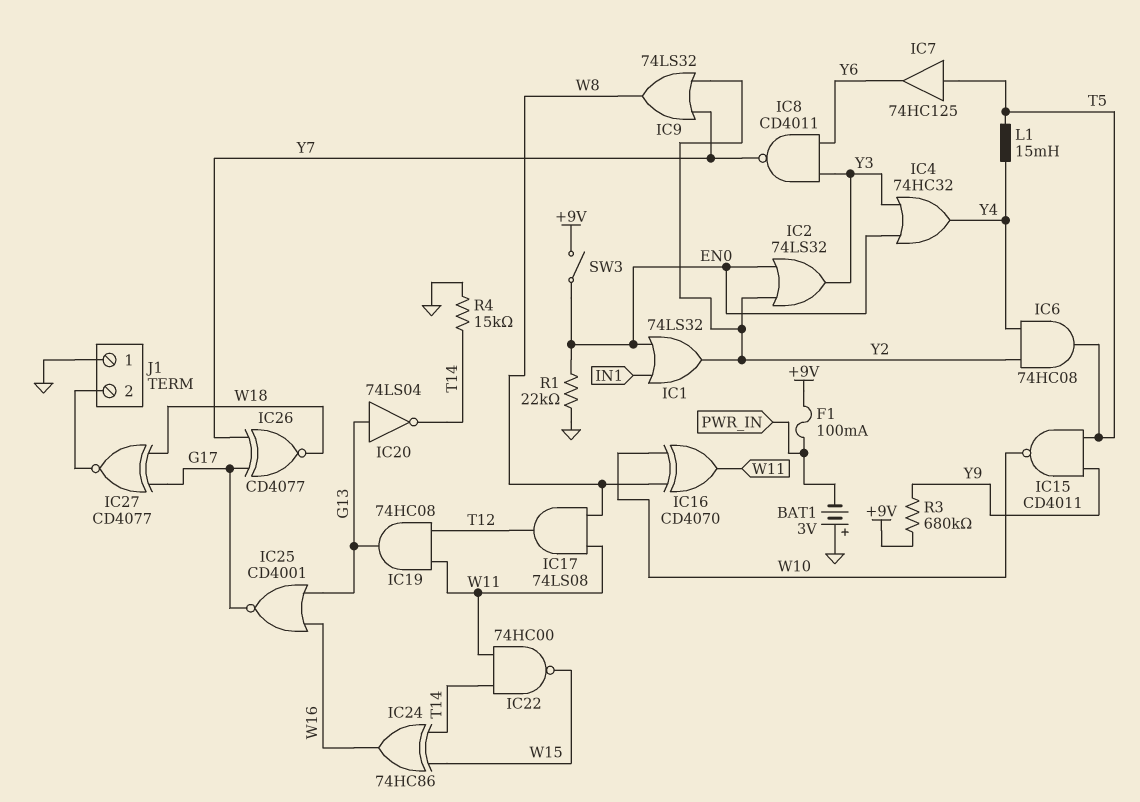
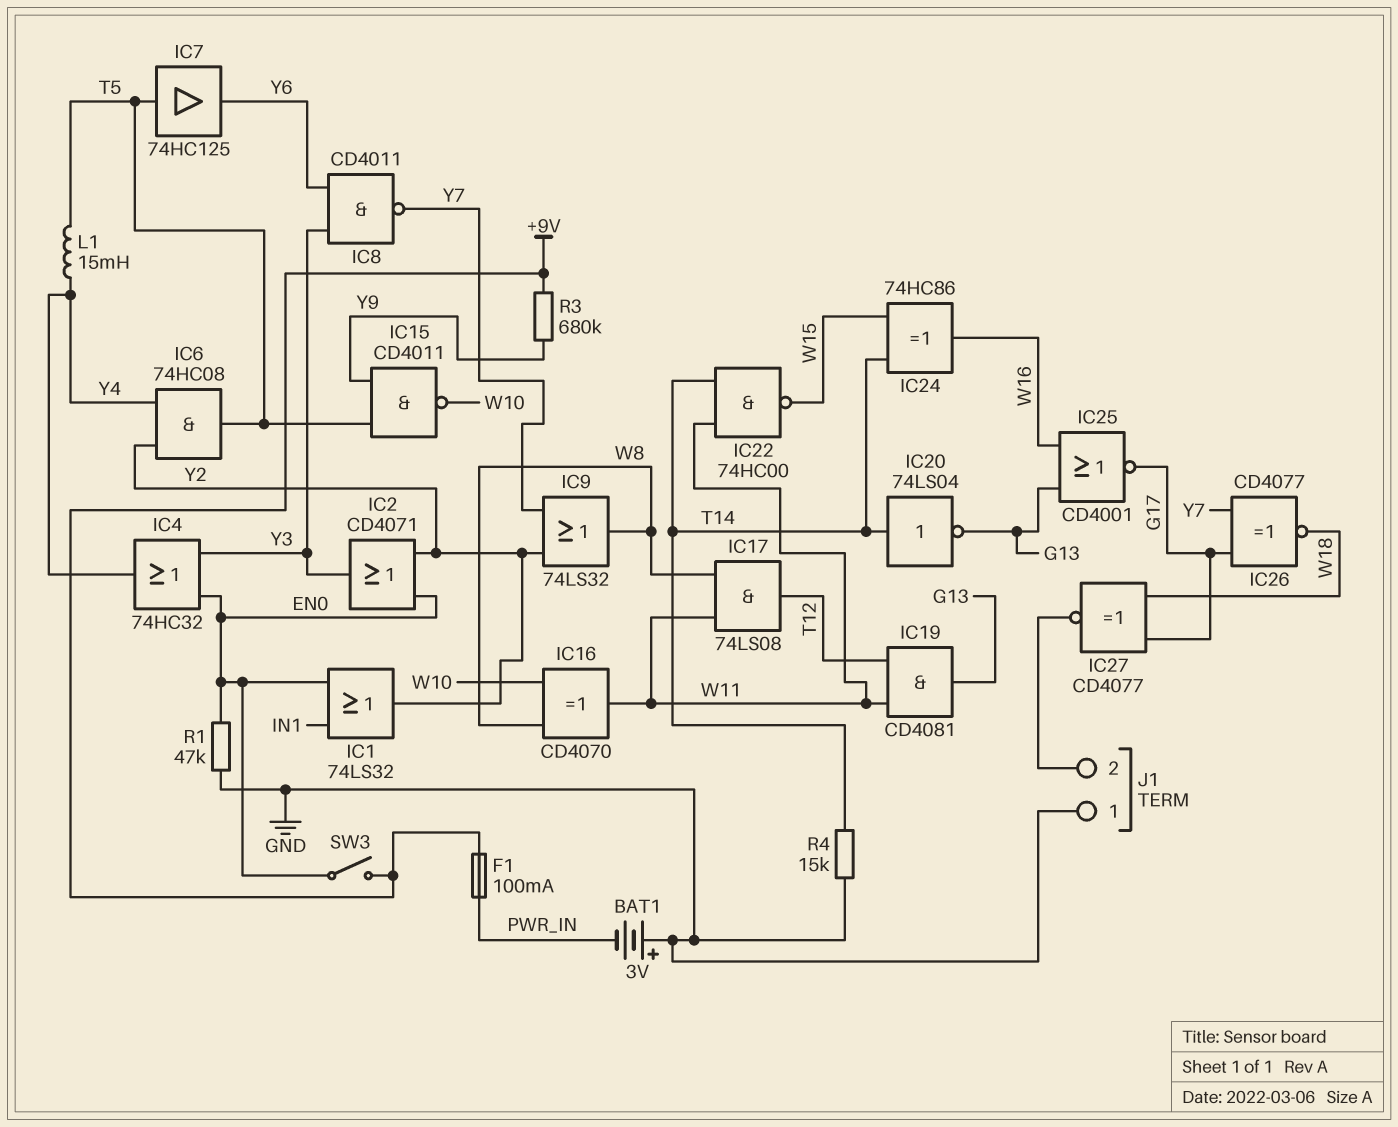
IC2: OR 74LS32 (in EN0, in Y2, out Y3) -> OR CD4071 (in EN0, in Y2, out Y3)
IC19: AND 74HC08 (in T12, in W11, out G13) -> AND CD4081 (in T12, in W11, out G13)
IC20: NOT 74LS04 (in G13, out T14) -> NOT 74LS04 (in T14, out G13)
R1: 22k (EN0, GND) -> 47k (EN0, GND)

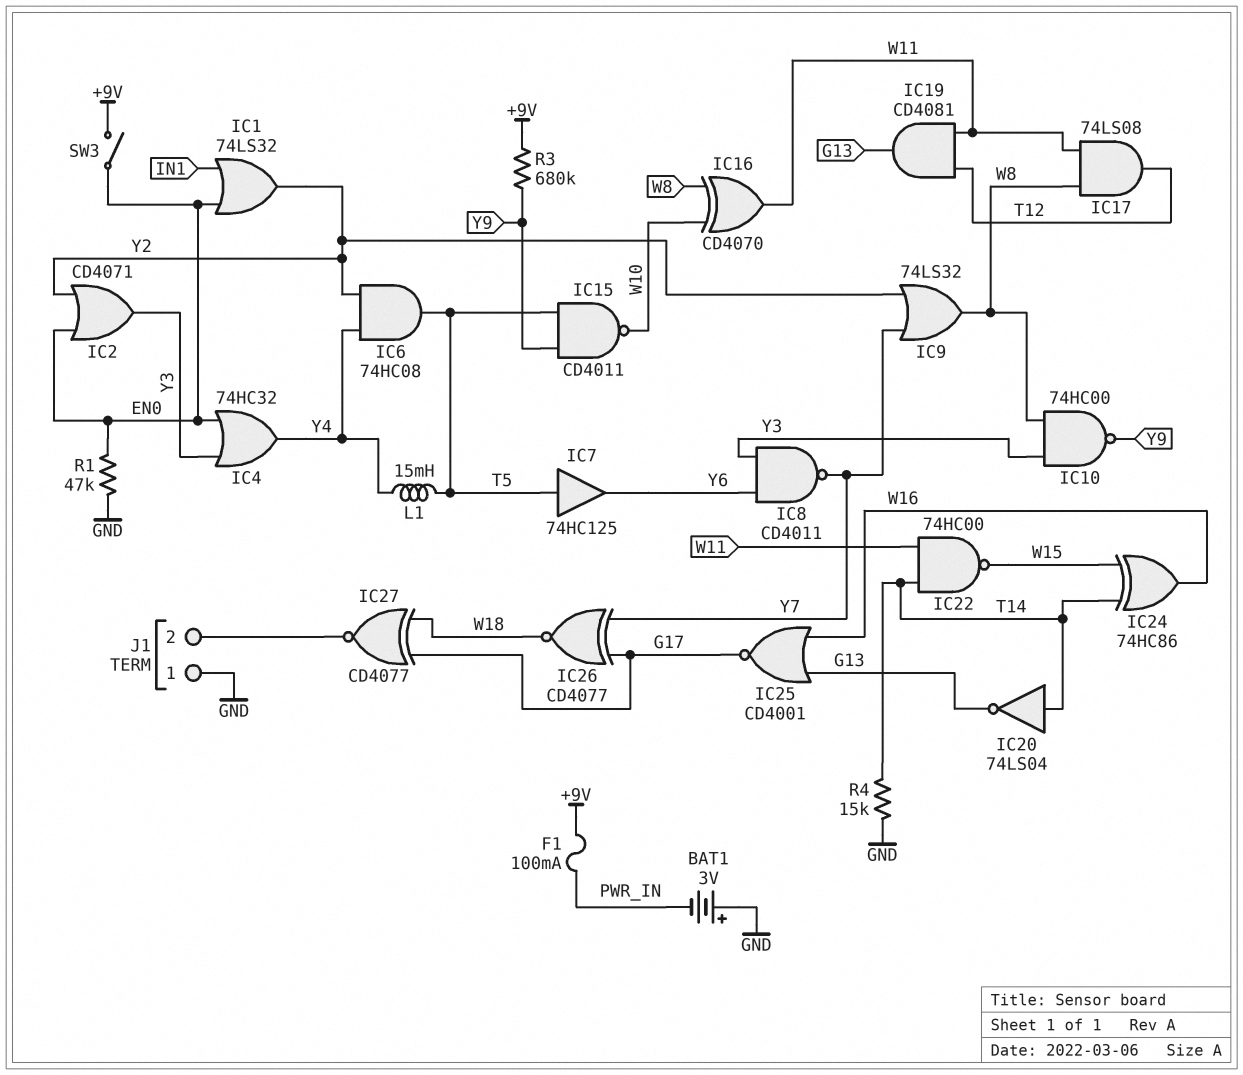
IC10: none -> NAND 74HC00 (in W8, in Y3, out Y9)

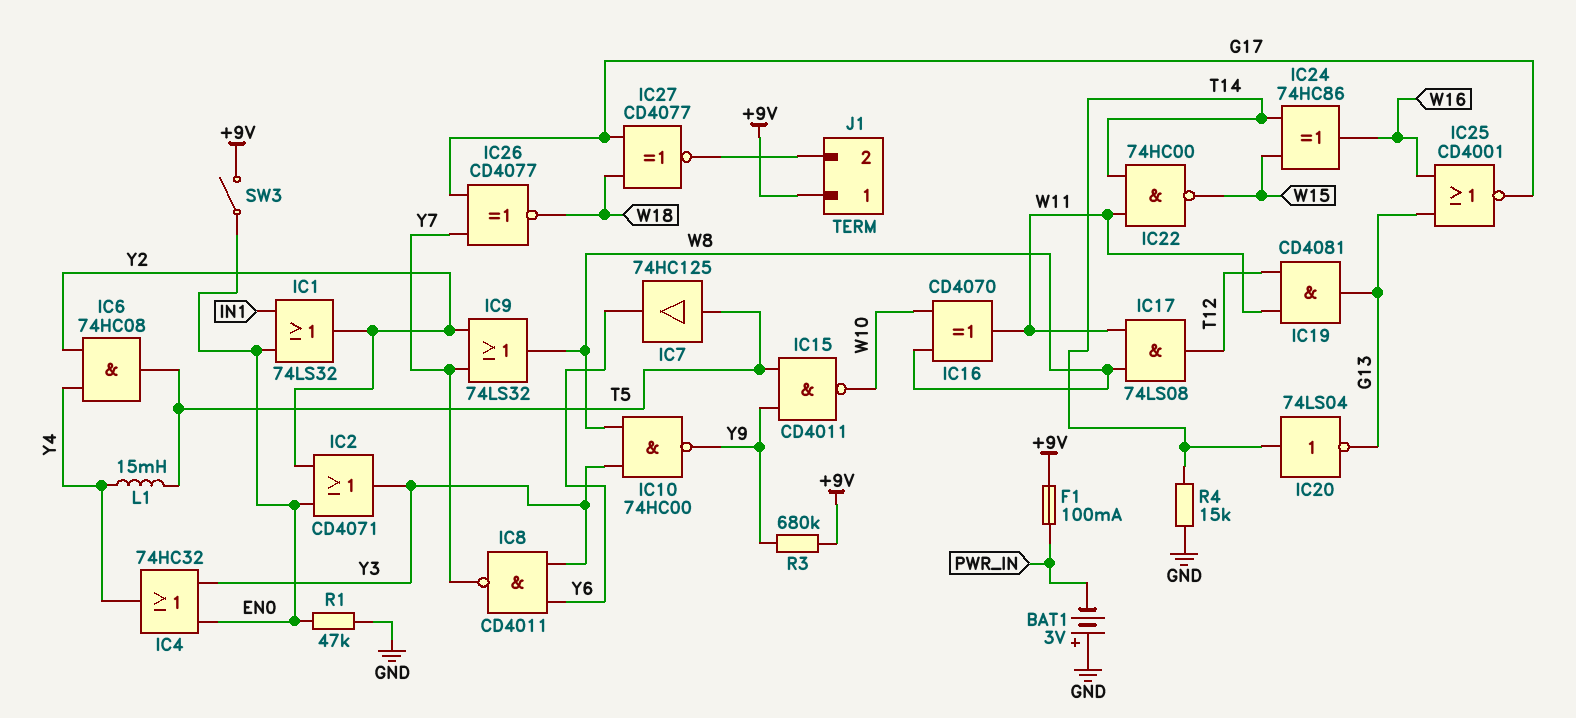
J1 pin 1: GND -> +9V

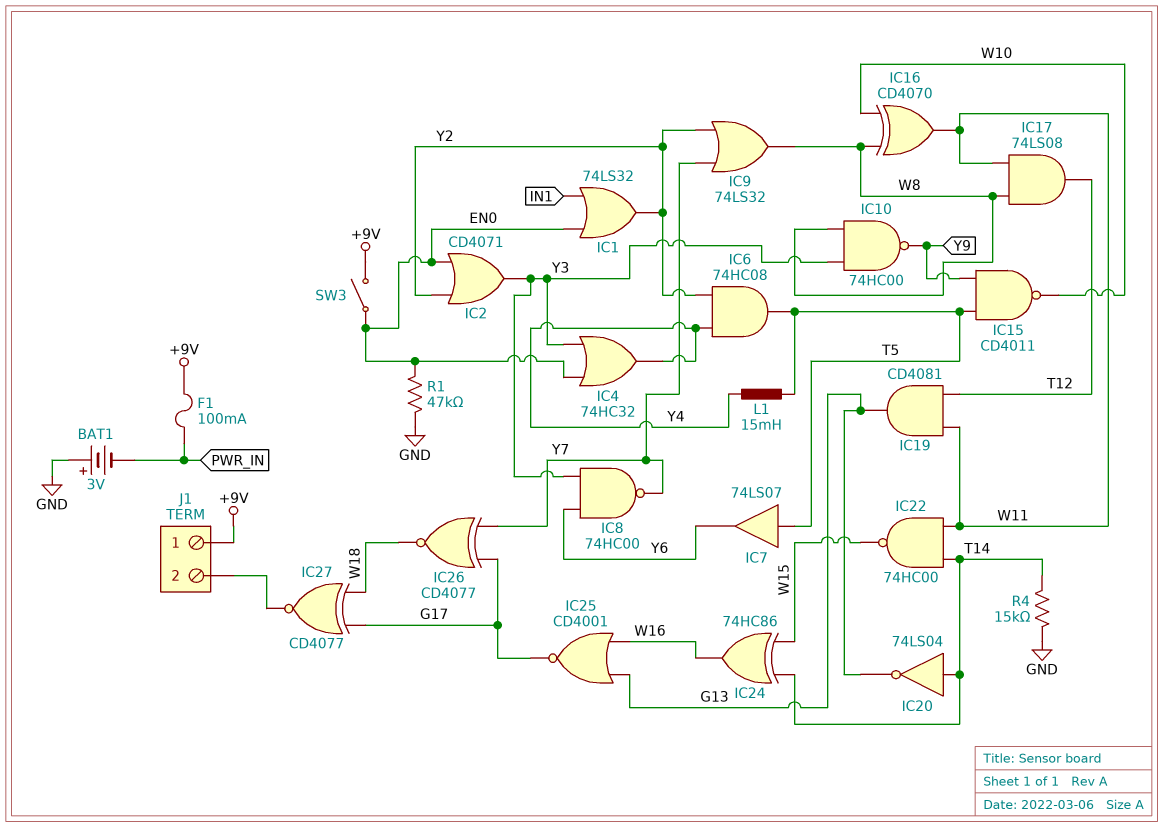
IC7: buffer 74HC125 (in T5, out Y6) -> buffer 74LS07 (in T5, out Y6)
IC8: NAND CD4011 (in Y3, in Y6, out Y7) -> NAND 74HC00 (in Y3, in Y6, out Y7)
R3: 680k (+9V, Y9) -> none

